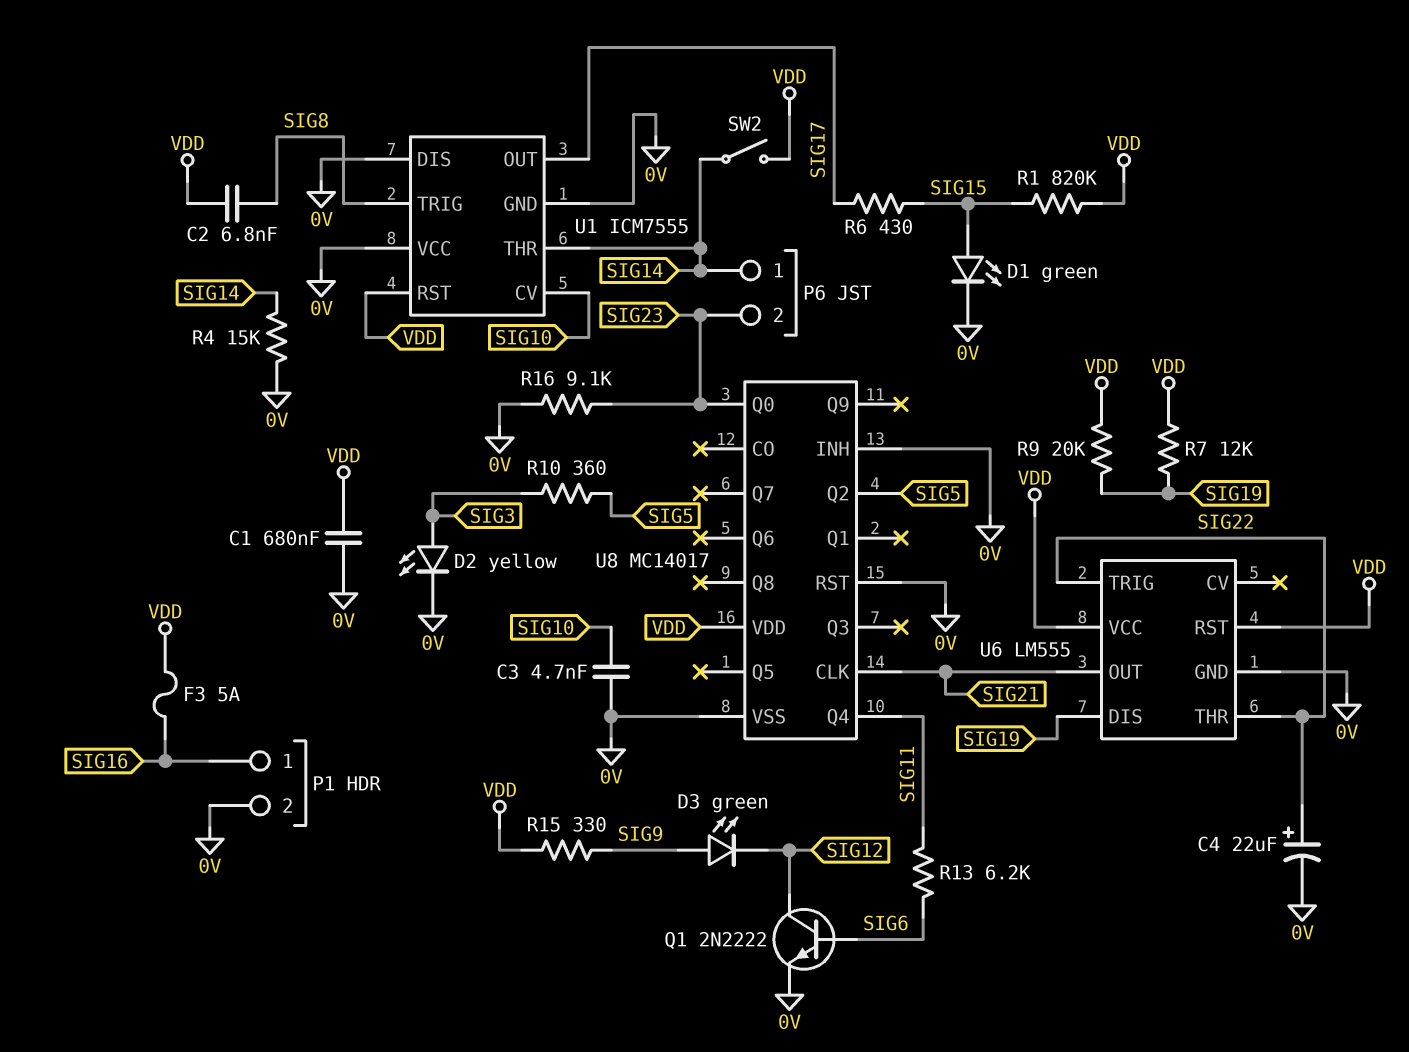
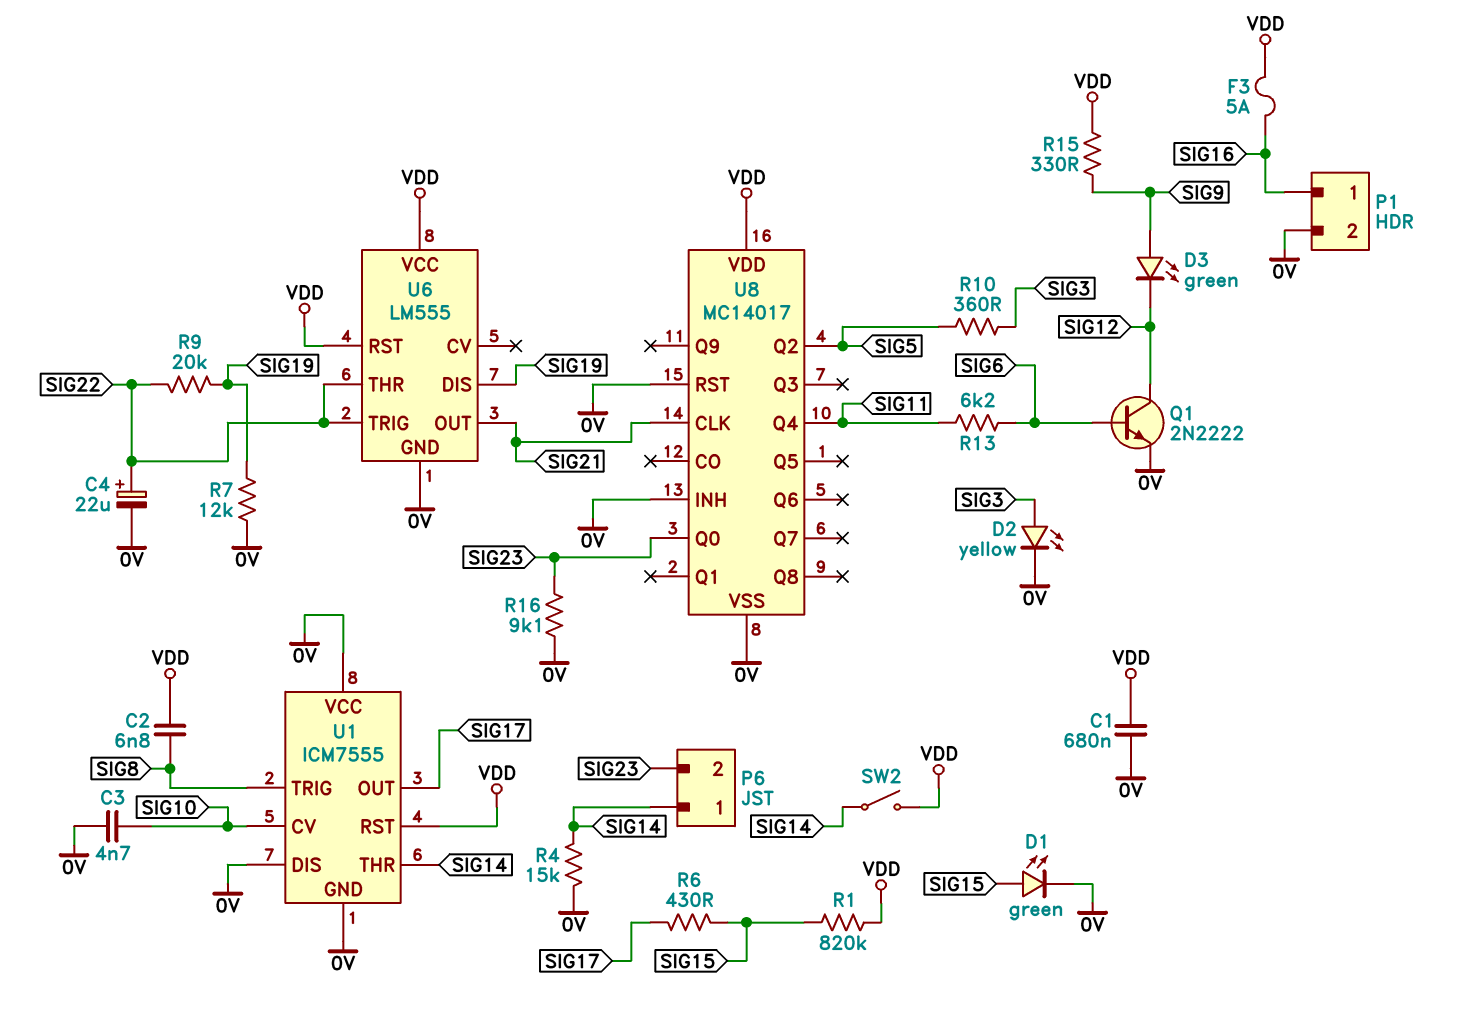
R7: 12k (SIG19, VDD) -> 12k (0V, SIG19)
R9: 20k (SIG19, VDD) -> 20k (SIG19, SIG22)

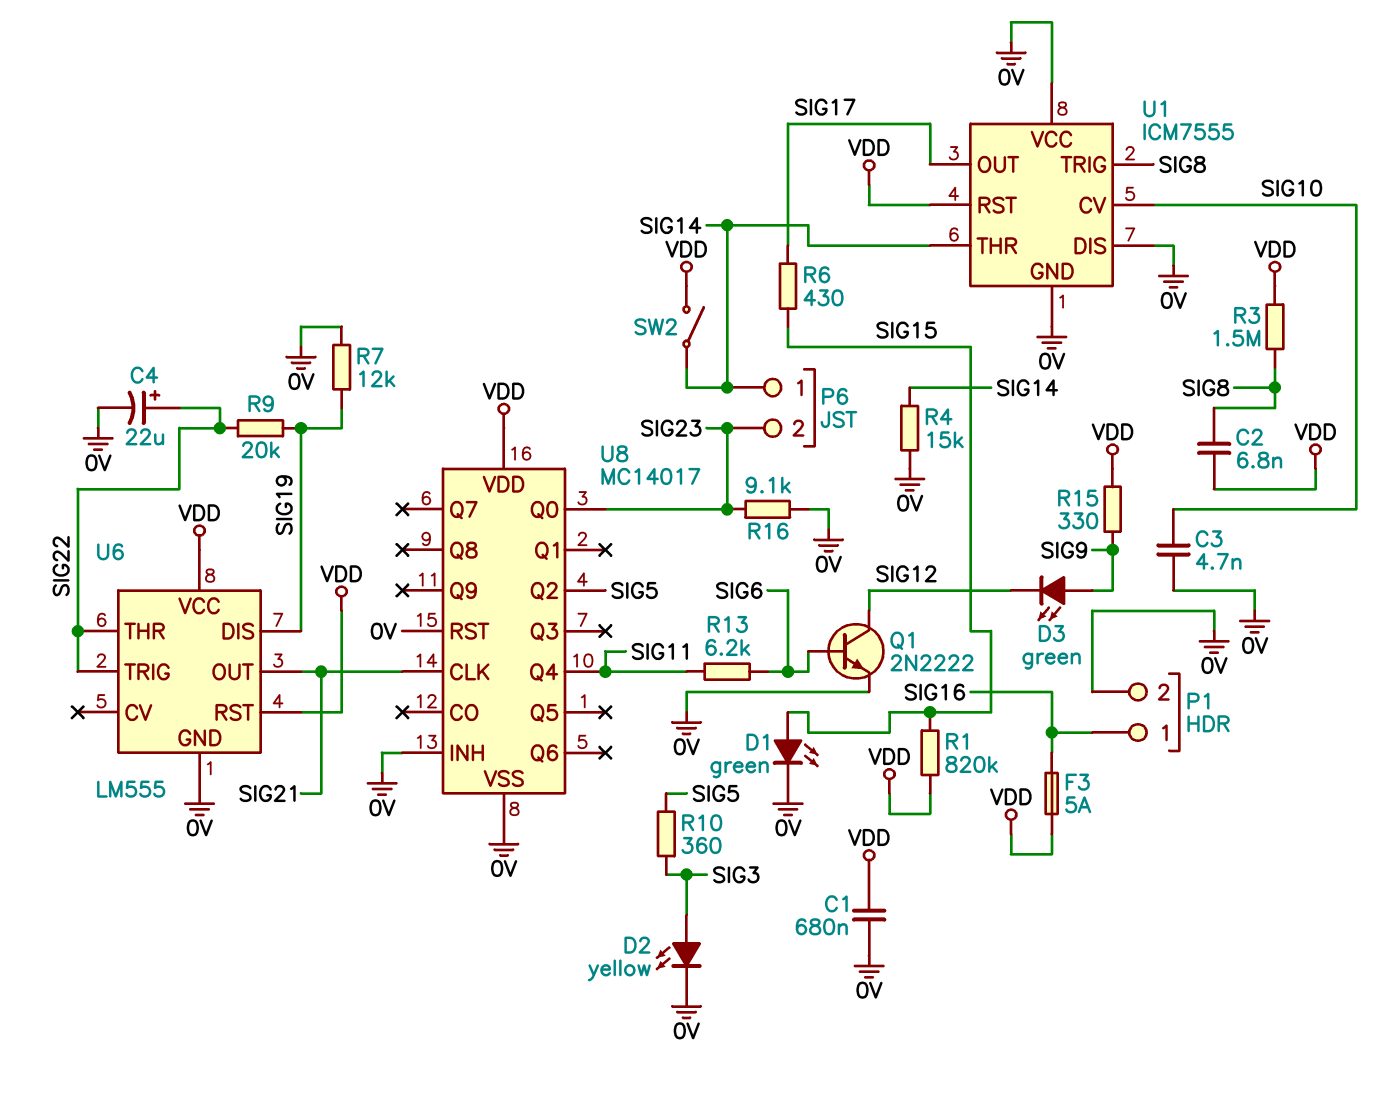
R3: none -> 1.5M (SIG8, VDD)

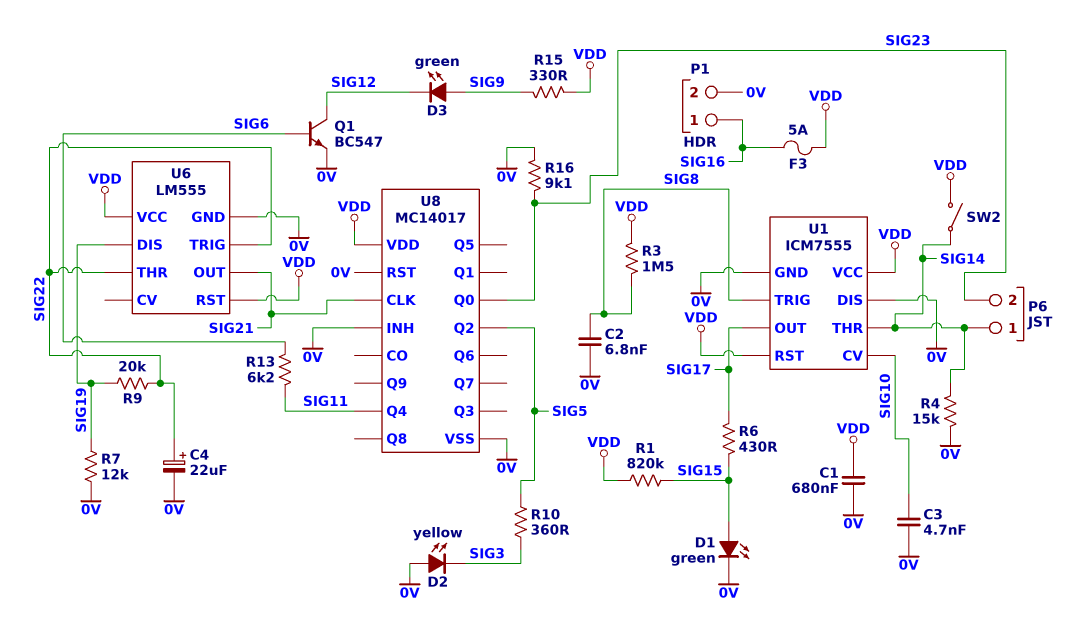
C2: 6.8nF (SIG8, VDD) -> 6.8nF (0V, SIG8)
D2: LED yellow (A SIG3, K 0V) -> LED yellow (A 0V, K SIG3)
Q1: NPN 2N2222 (B SIG6, C SIG12, E 0V) -> NPN BC547 (B SIG6, C SIG12, E 0V)
U1 pin VCC: 0V -> VDD

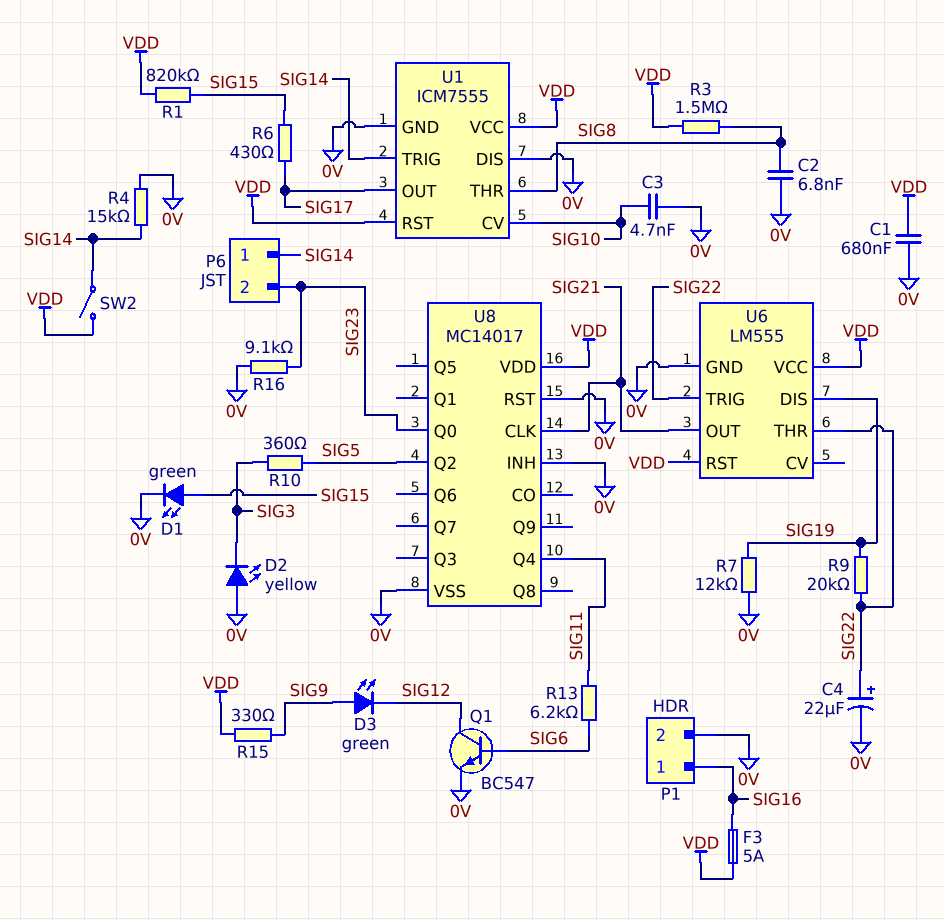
U1 pin THR: SIG14 -> SIG8
U1 pin TRIG: SIG8 -> SIG14

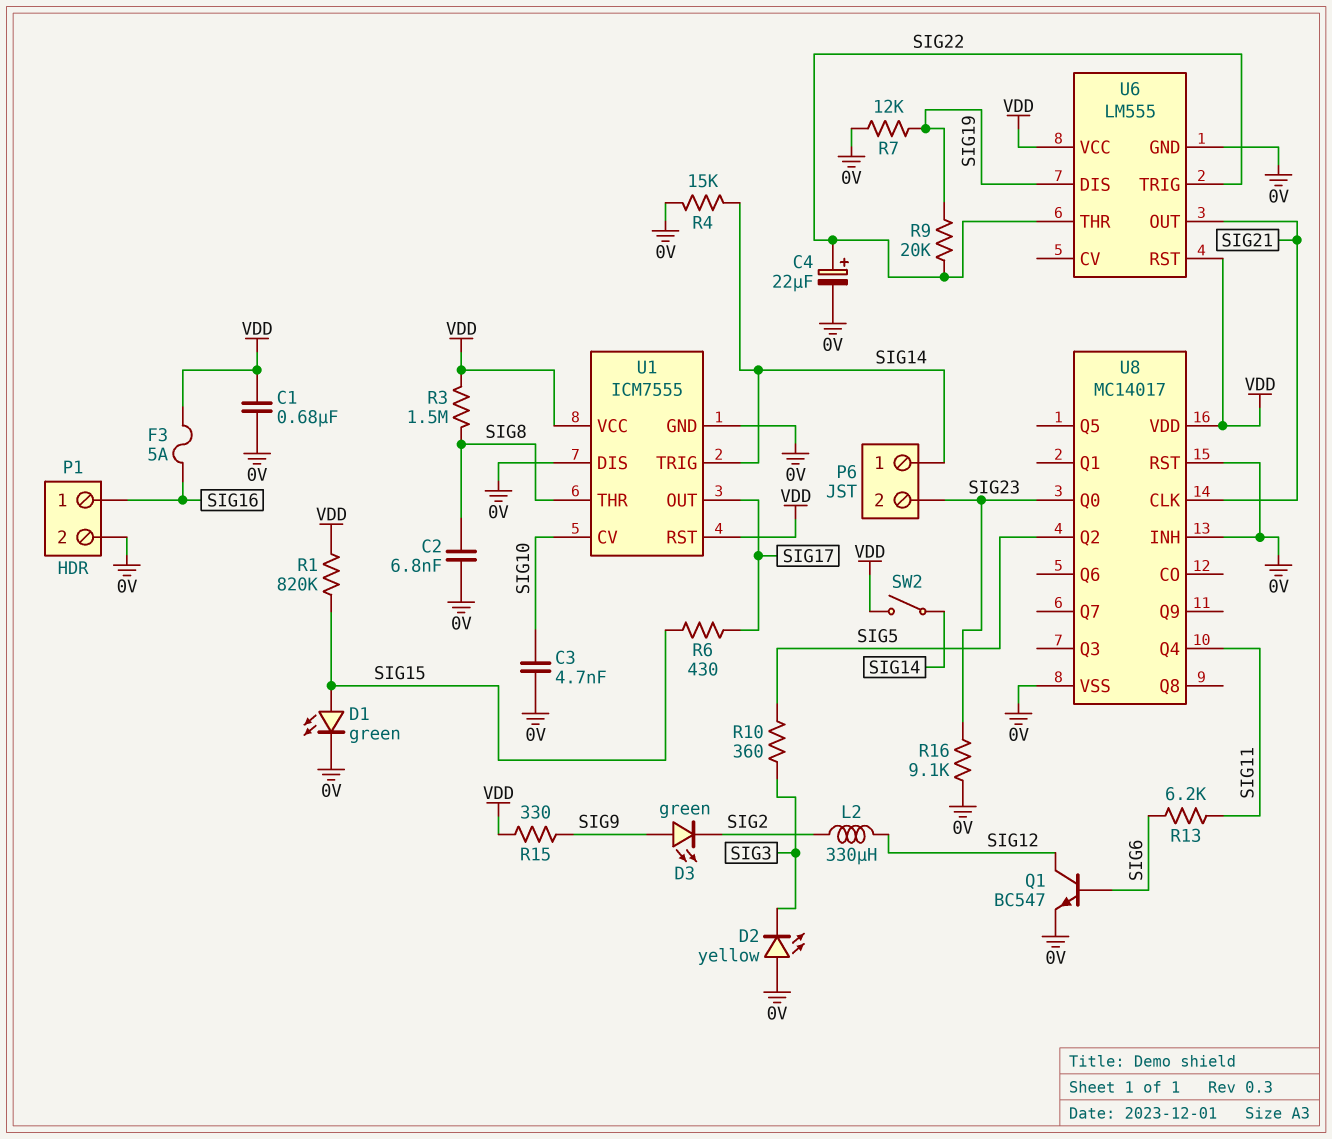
D3: LED green (A SIG9, K SIG12) -> LED green (A SIG9, K SIG2)
L2: none -> 330uH (SIG2, SIG12)

